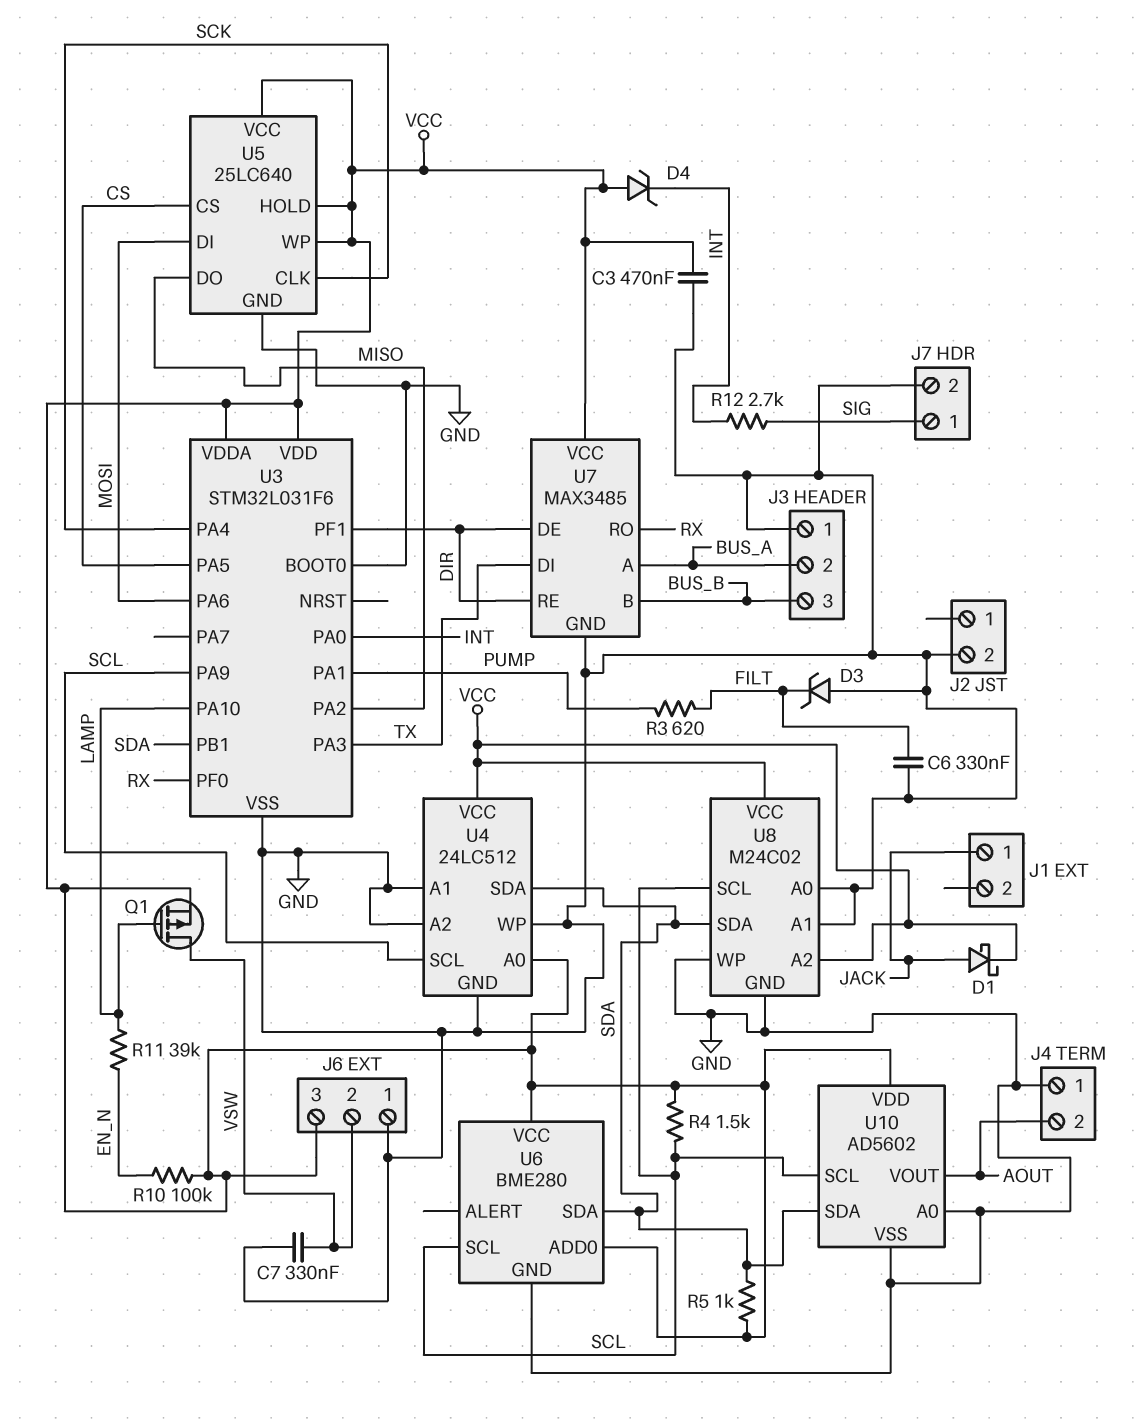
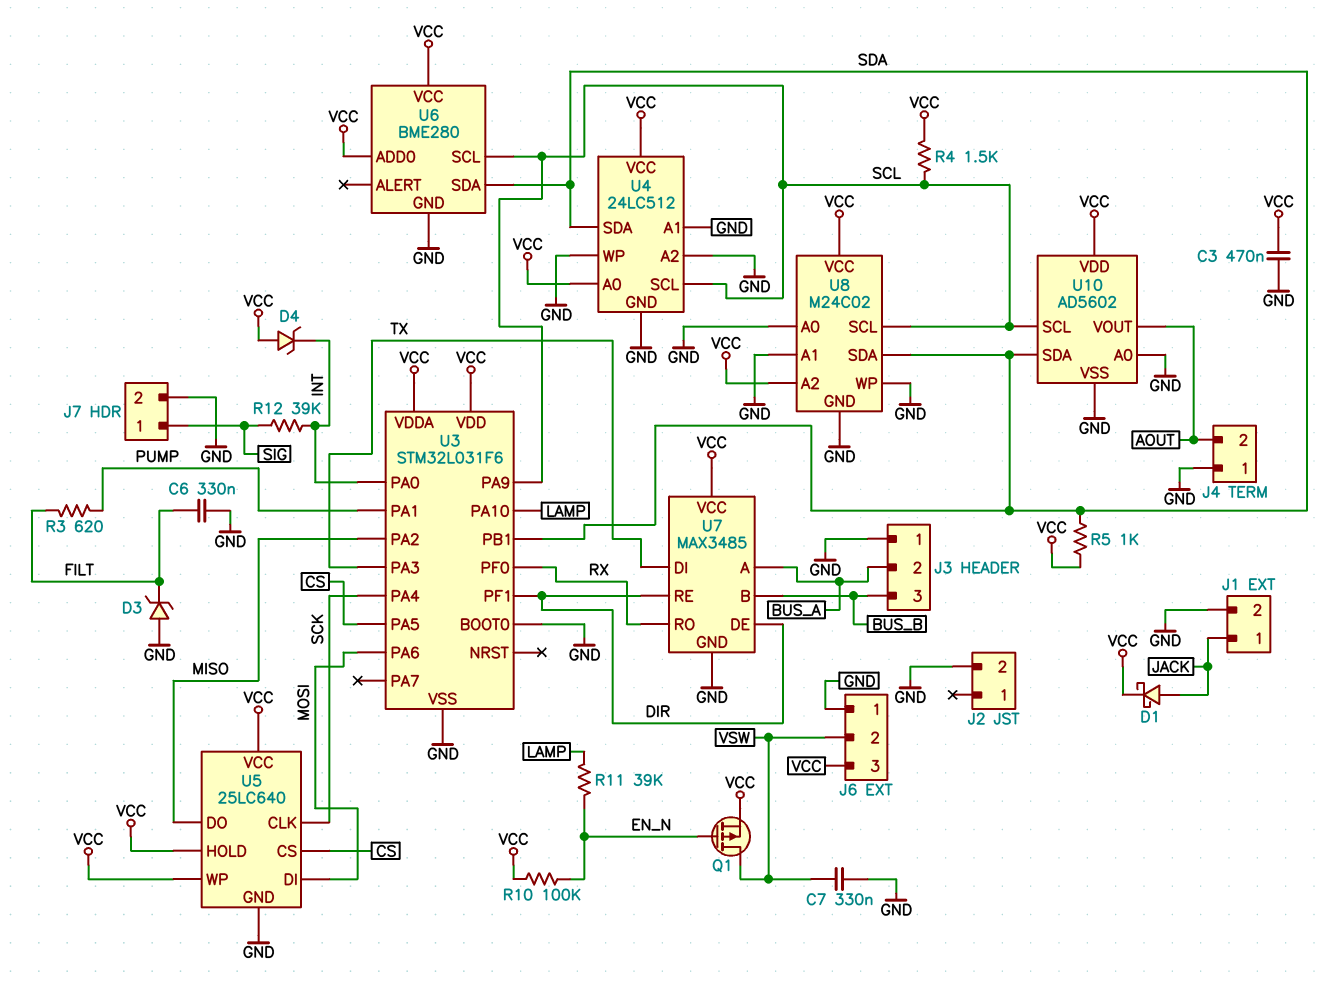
J1 pin 2: none -> GND
Q1: PMOS (G LAMP, D VSW, S VCC) -> PMOS (G EN_N, D VSW, S VCC)
R12: 2.7k (INT, SIG) -> 39k (INT, SIG)

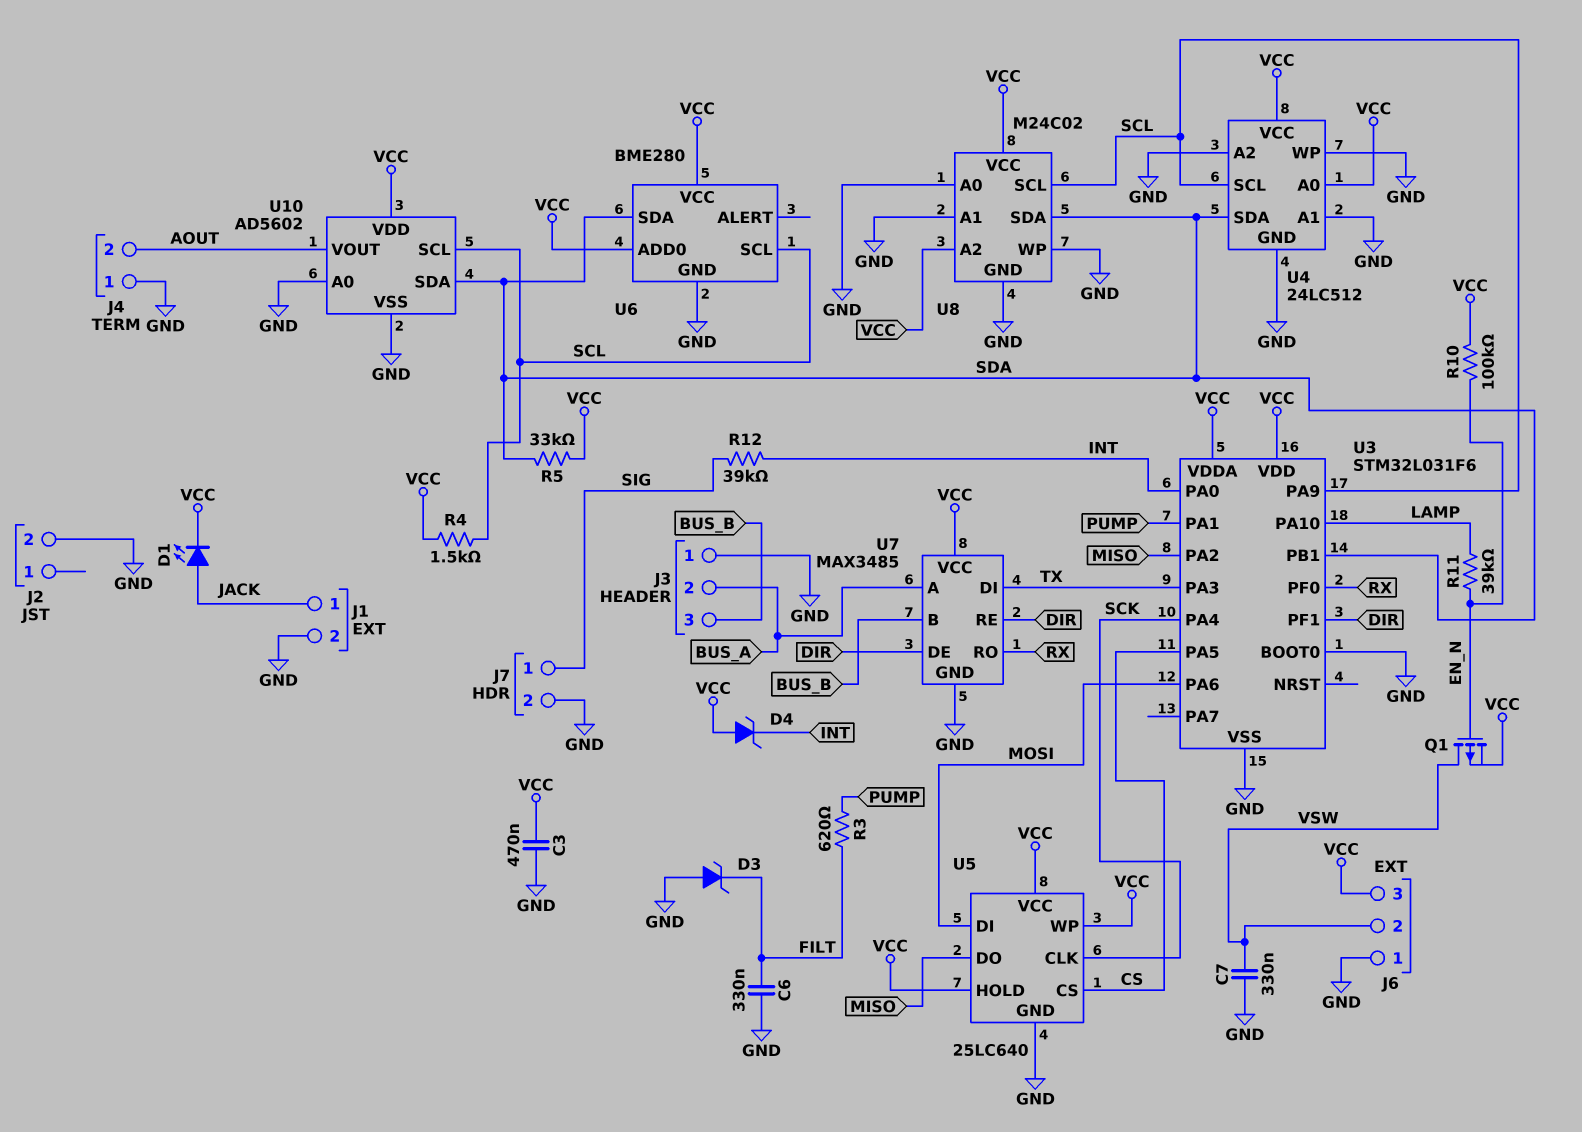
D1: schottky (A JACK, K VCC) -> LED (A JACK, K VCC)
R5: 1k (SDA, VCC) -> 33k (SDA, VCC)

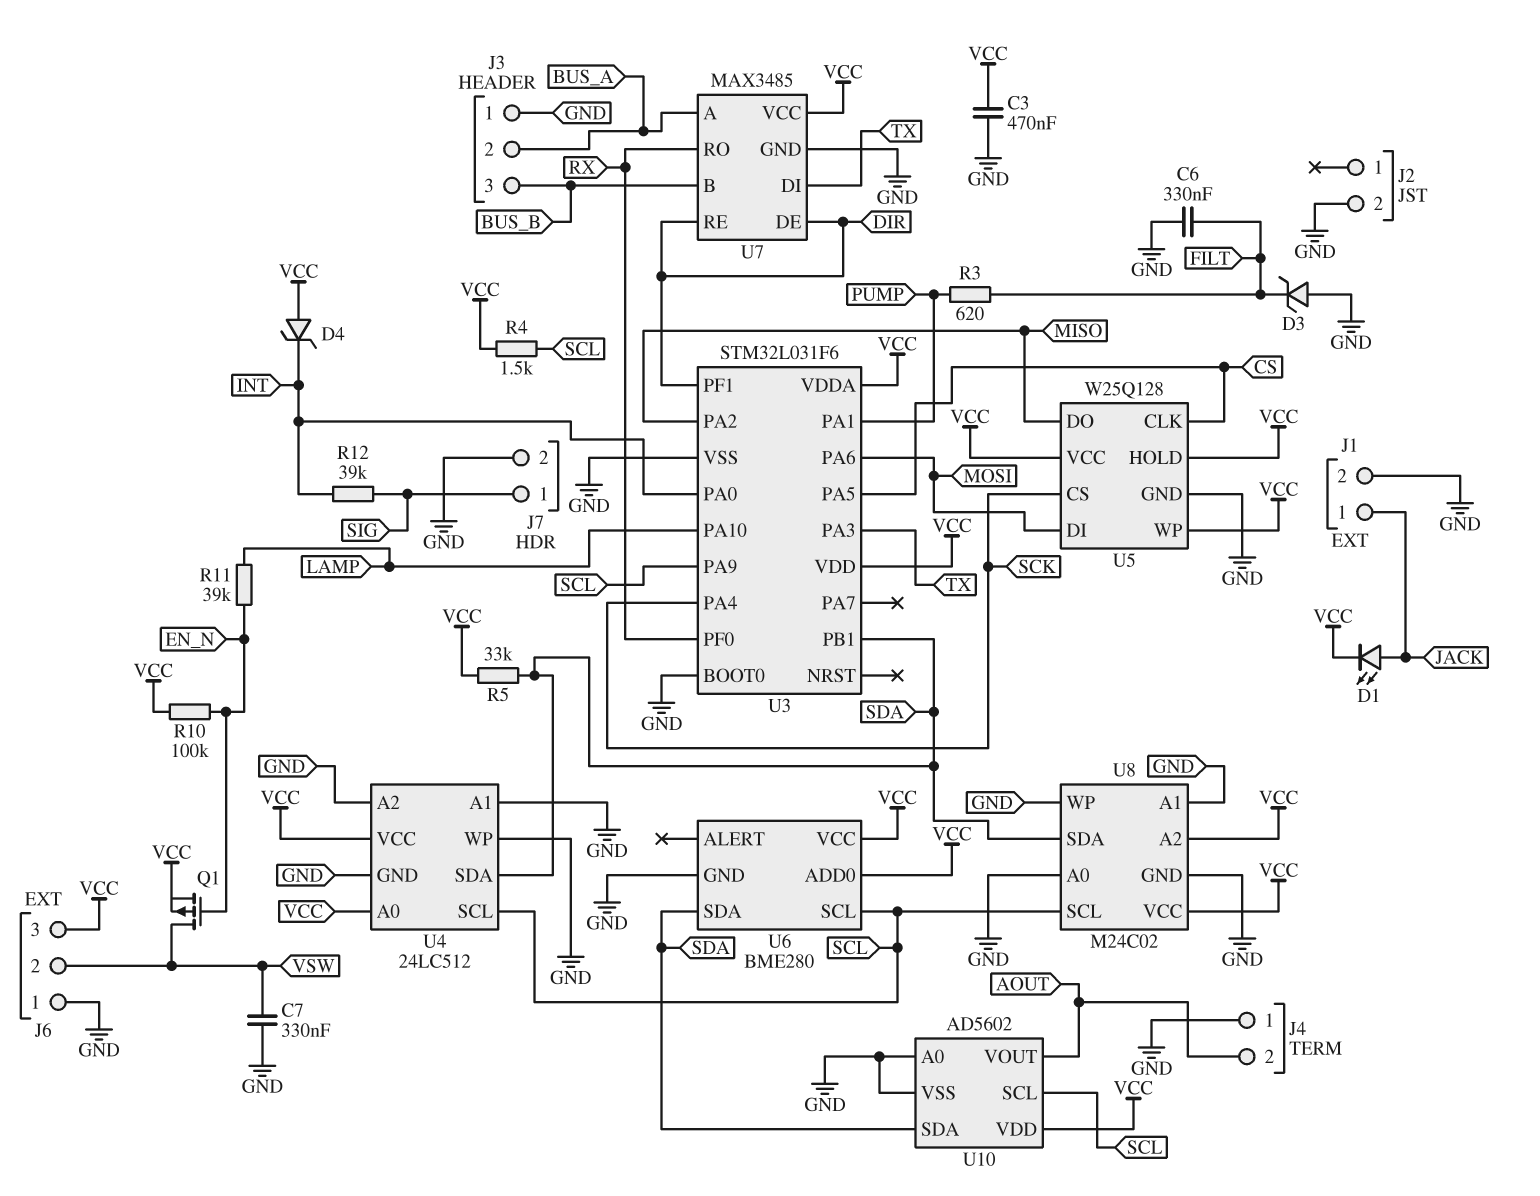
U5: 25LC640 -> W25Q128
U5 pin CLK: SCK -> CS
U5 pin CS: CS -> SCK

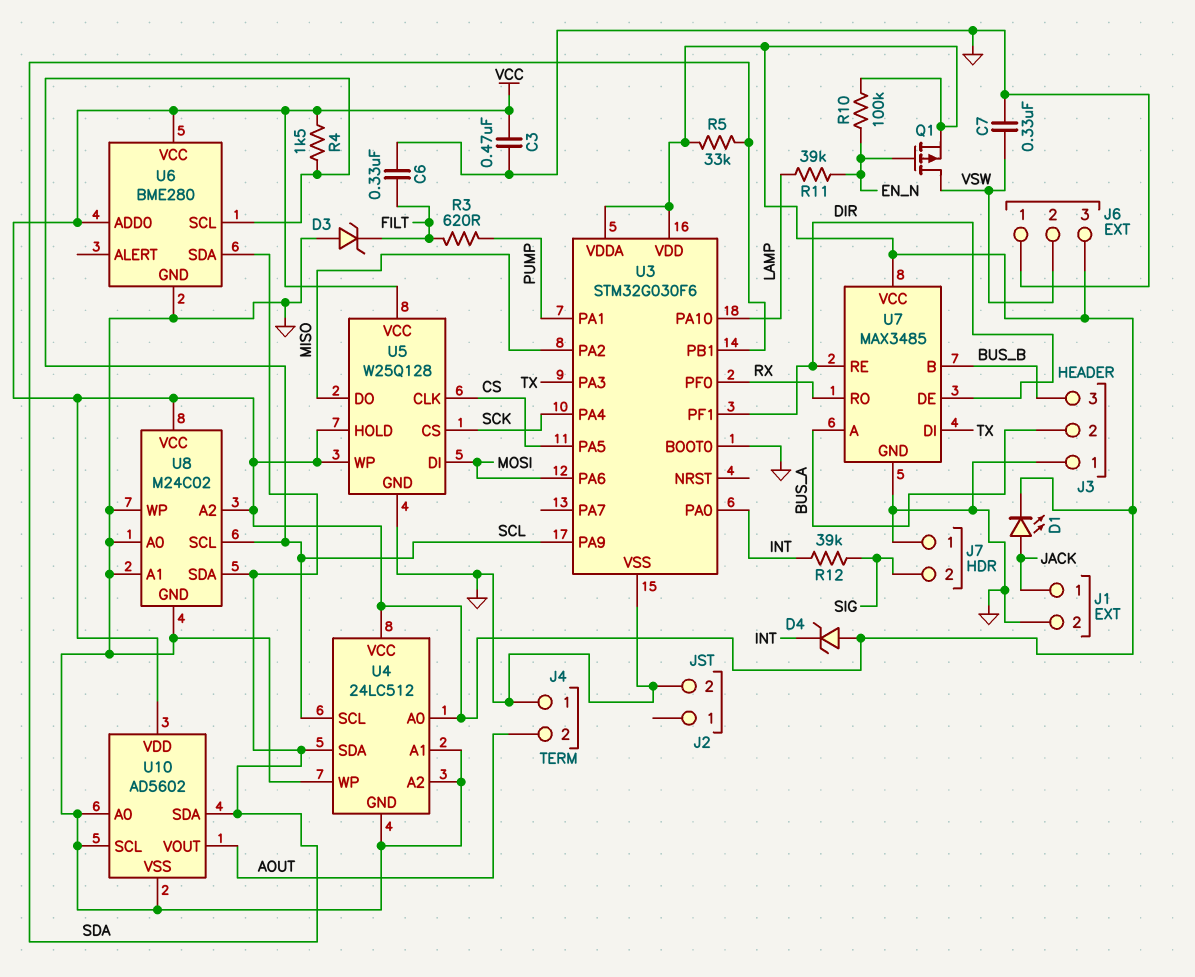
J7 pin 1: SIG -> GND
J7 pin 2: GND -> SIG
U3: STM32L031F6 -> STM32G030F6
U10 pin SCL: SCL -> GND

